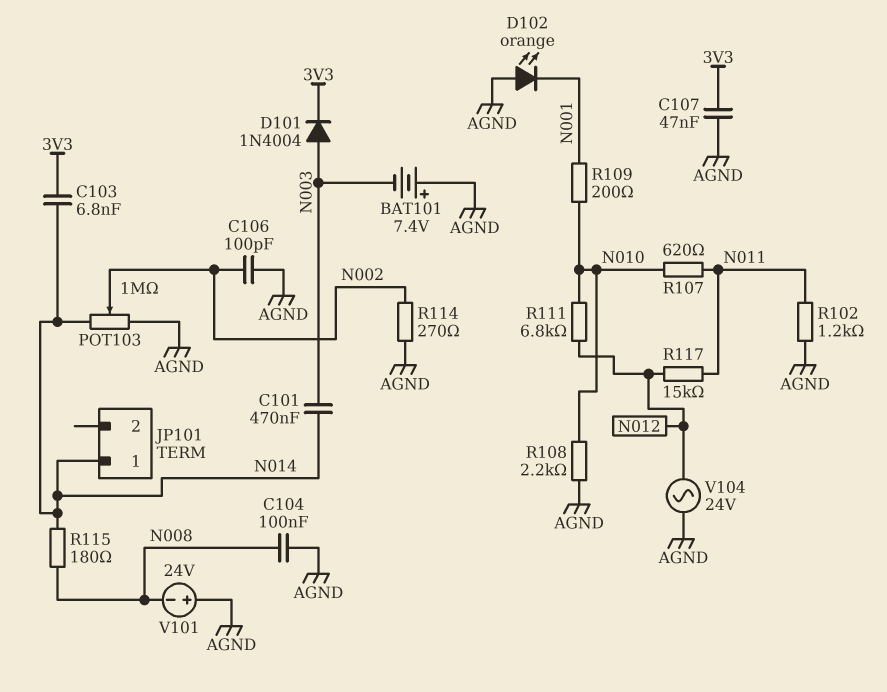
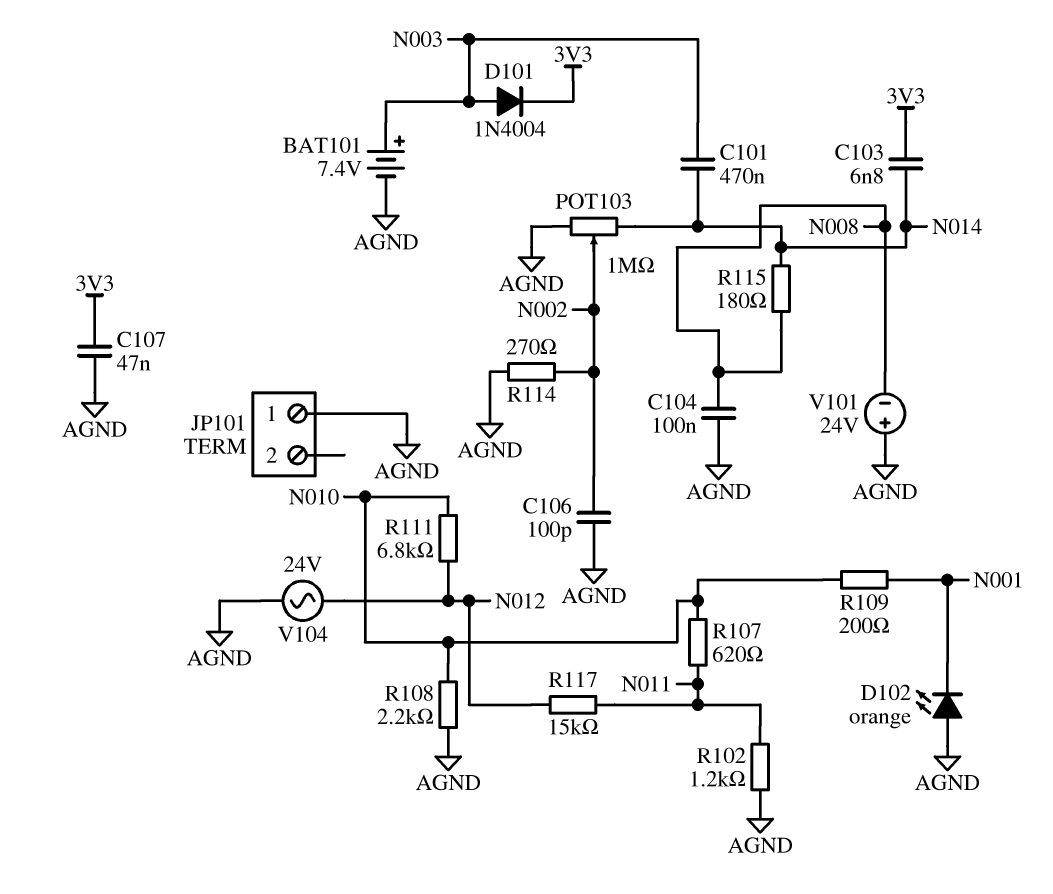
BAT101: 7.4V (plus AGND, minus N003) -> 7.4V (plus N003, minus AGND)
JP101 pin 1: N014 -> AGND

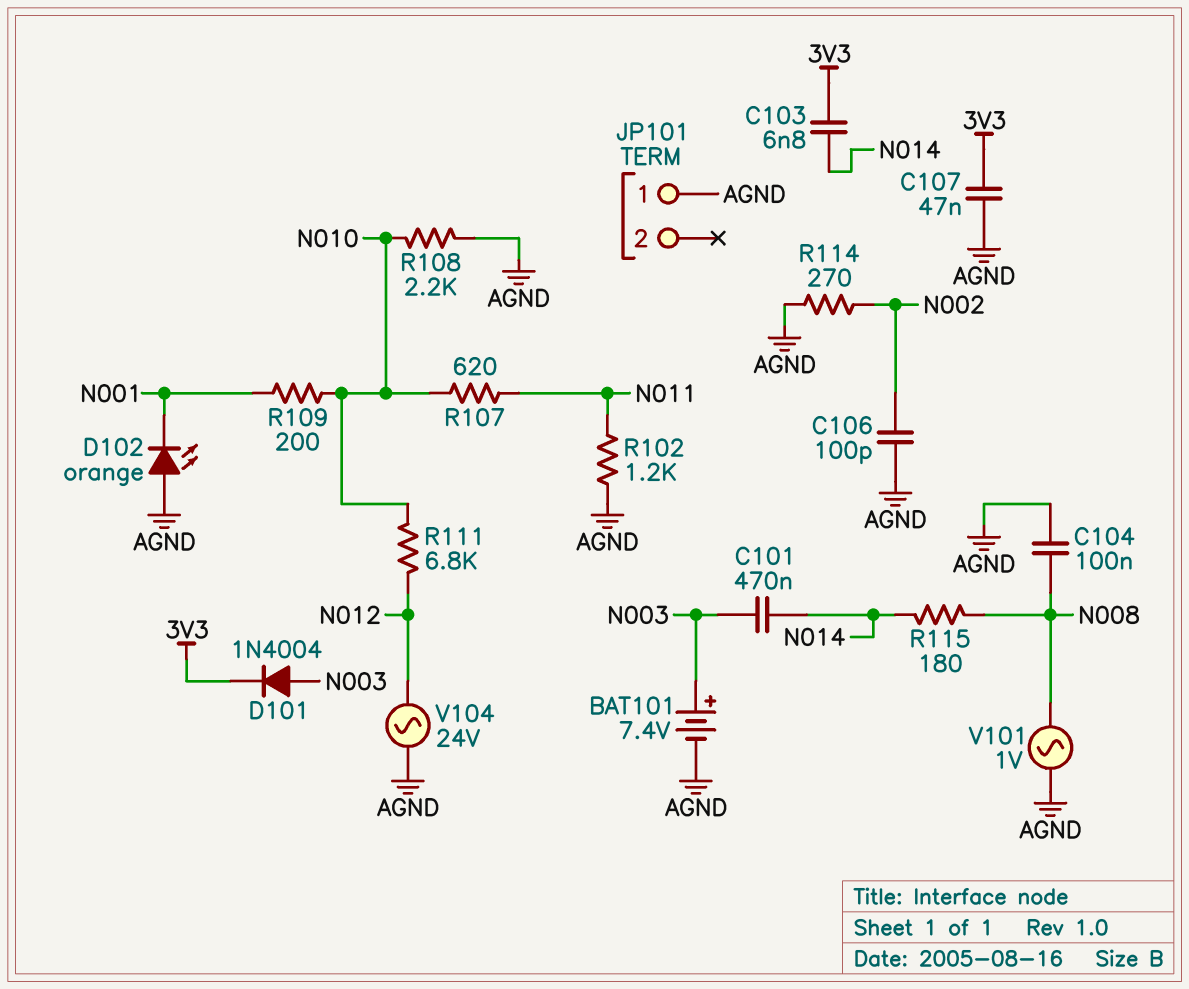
POT103: 1M (AGND, N014, wiper N002) -> none
R117: 15k (N011, N012) -> none
V101: 24V (plus AGND, minus N008) -> AC 1V (AGND, N008)

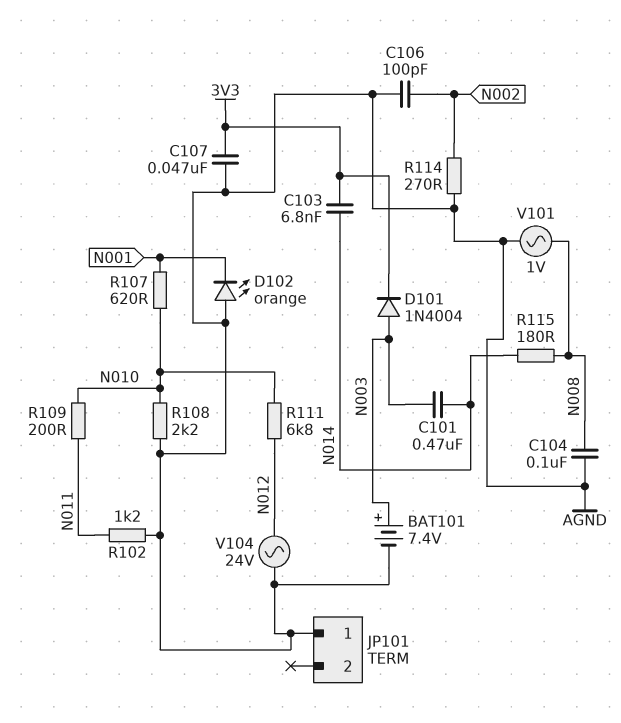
R107: 620 (N010, N011) -> 620 (N001, N010)
R109: 200 (N001, N010) -> 200 (N010, N011)

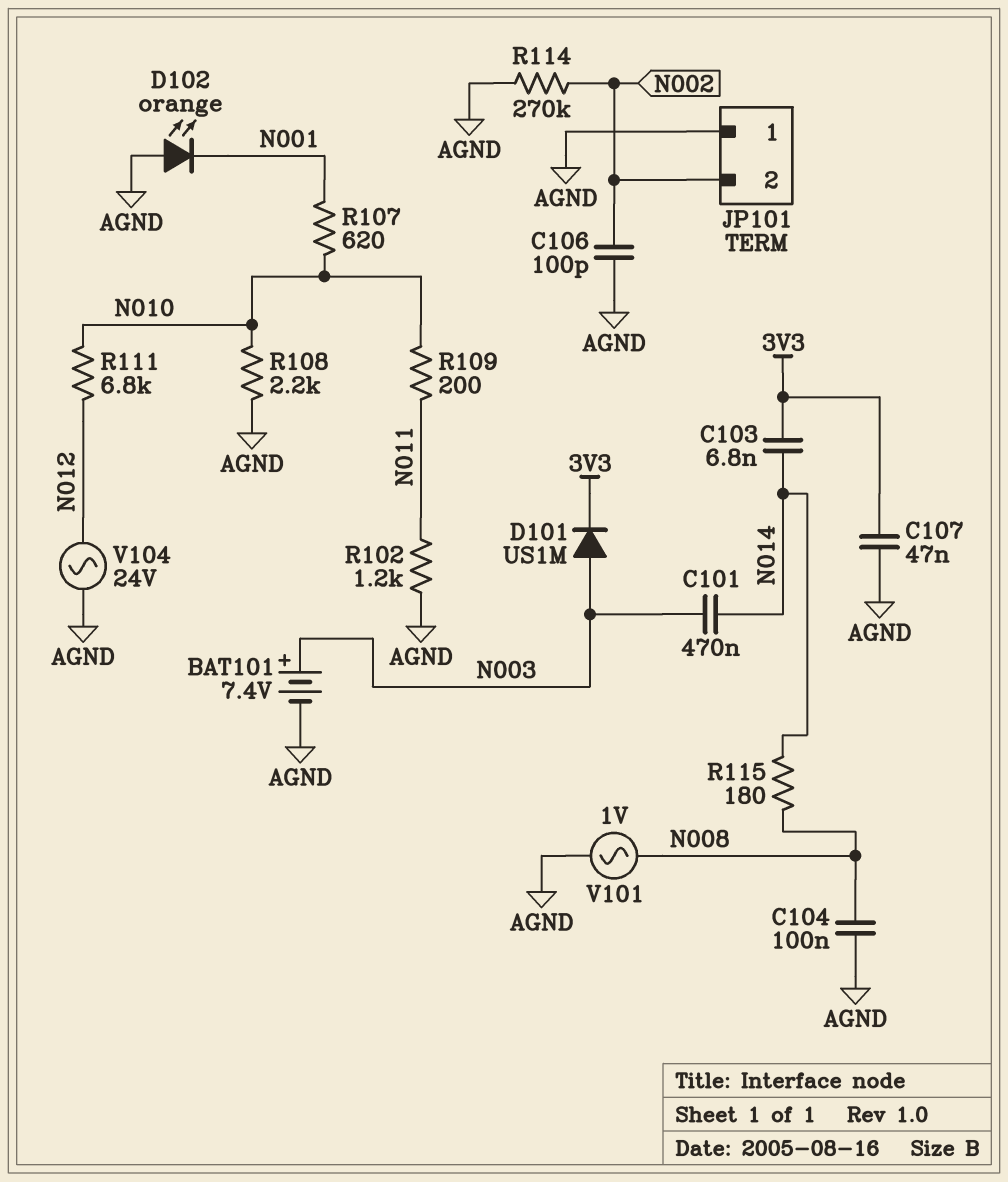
D101: diode 1N4004 (A N003, K 3V3) -> diode US1M (A N003, K 3V3)
JP101 pin 2: none -> N002
R114: 270 (AGND, N002) -> 270k (AGND, N002)

